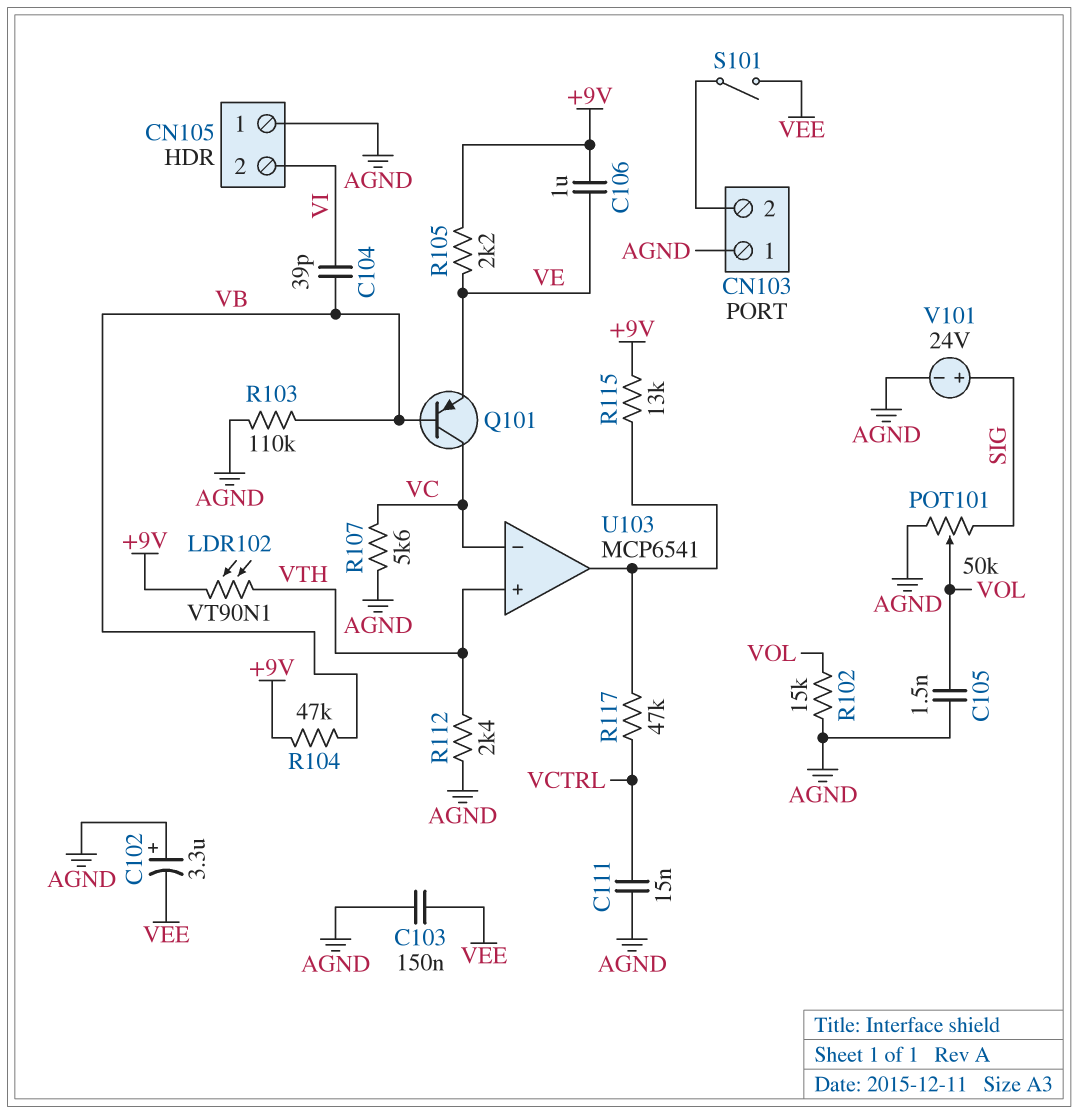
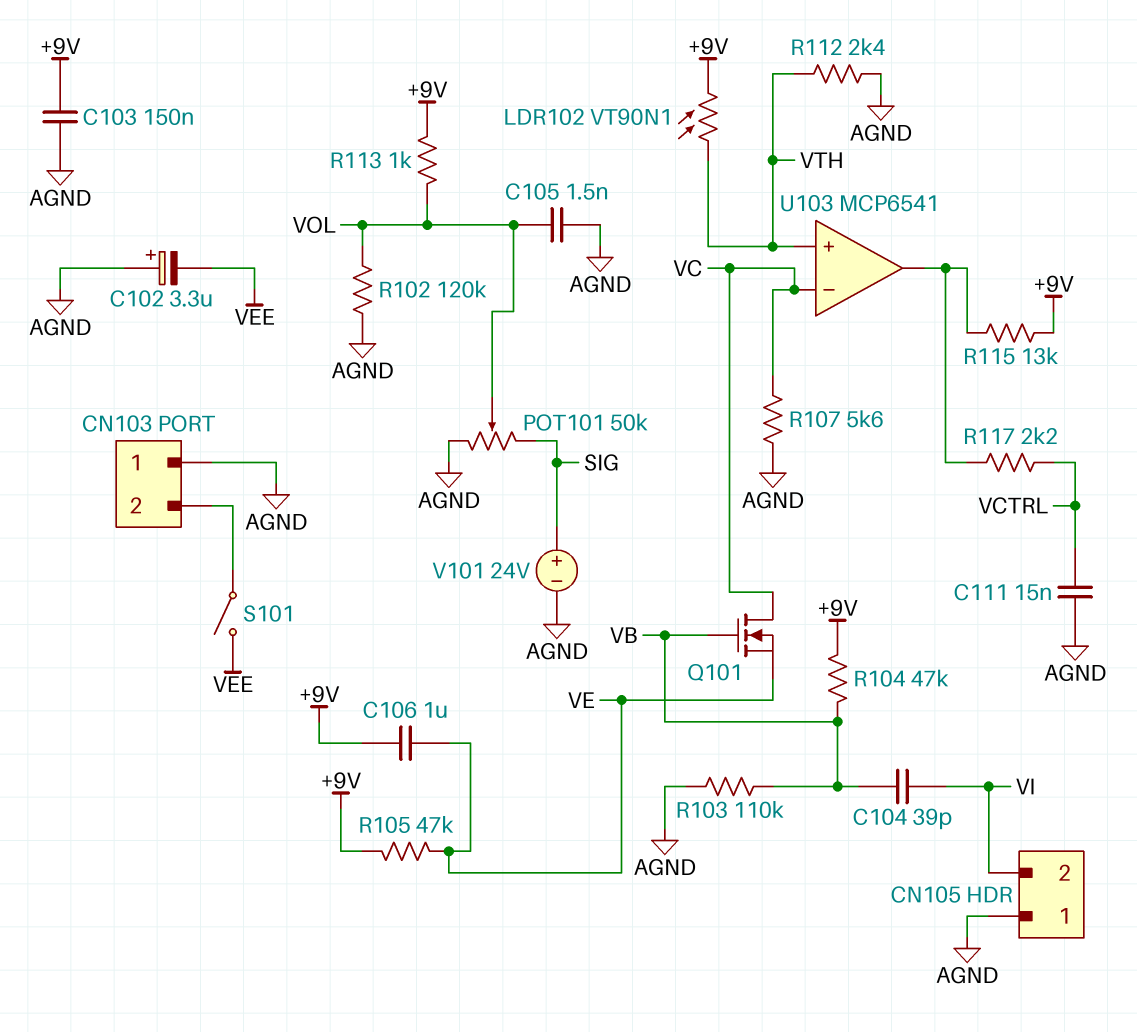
C103: 150nF (AGND, VEE) -> 150nF (+9V, AGND)
Q101: PNP (B VB, C VC, E VE) -> NMOS (G VB, D VC, S VE)
R102: 15k (AGND, VOL) -> 120k (AGND, VOL)
R105: 2.2k (+9V, VE) -> 47k (+9V, VE)
R113: none -> 1k (+9V, VOL)
R117: 47k (U103/out, VCTRL) -> 2.2k (U103/out, VCTRL)

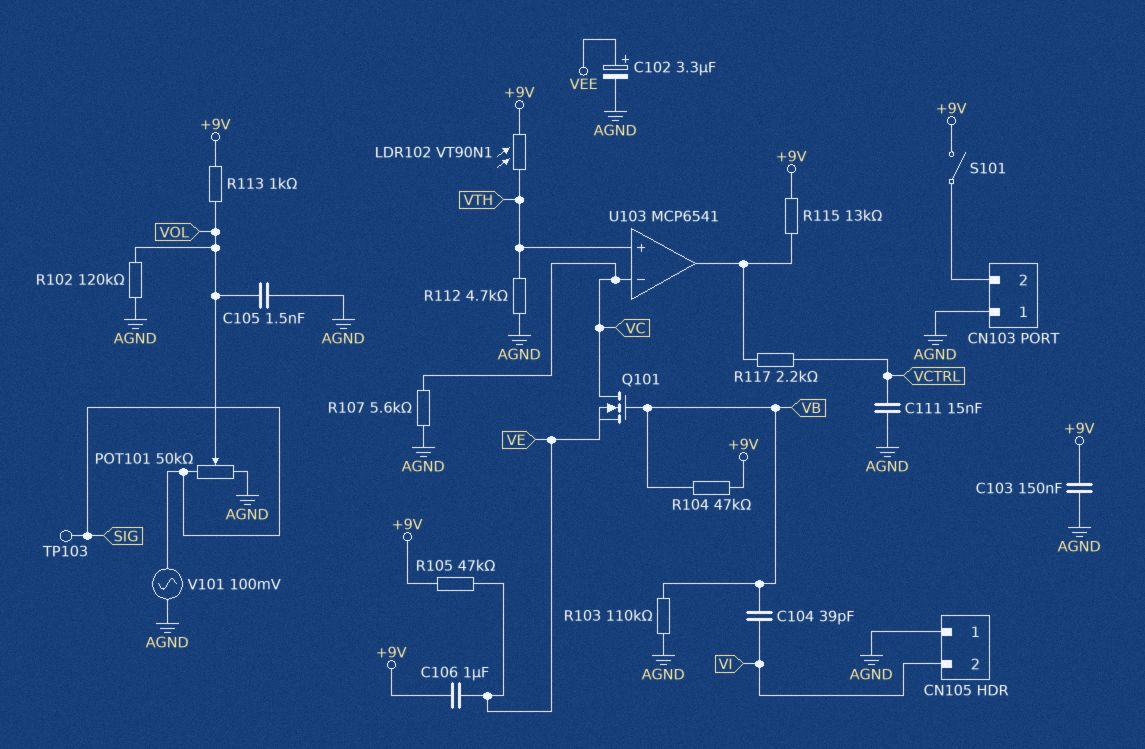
C102: 3.3uF (plus AGND, minus VEE) -> 3.3uF (plus VEE, minus AGND)
R112: 2.4k (AGND, VTH) -> 4.7k (AGND, VTH)
S101: switch (CN103/2, VEE) -> switch (+9V, CN103/2)
TP103: none -> test point (SIG)
V101: 24V (plus SIG, minus AGND) -> AC 100mV (AGND, SIG)

